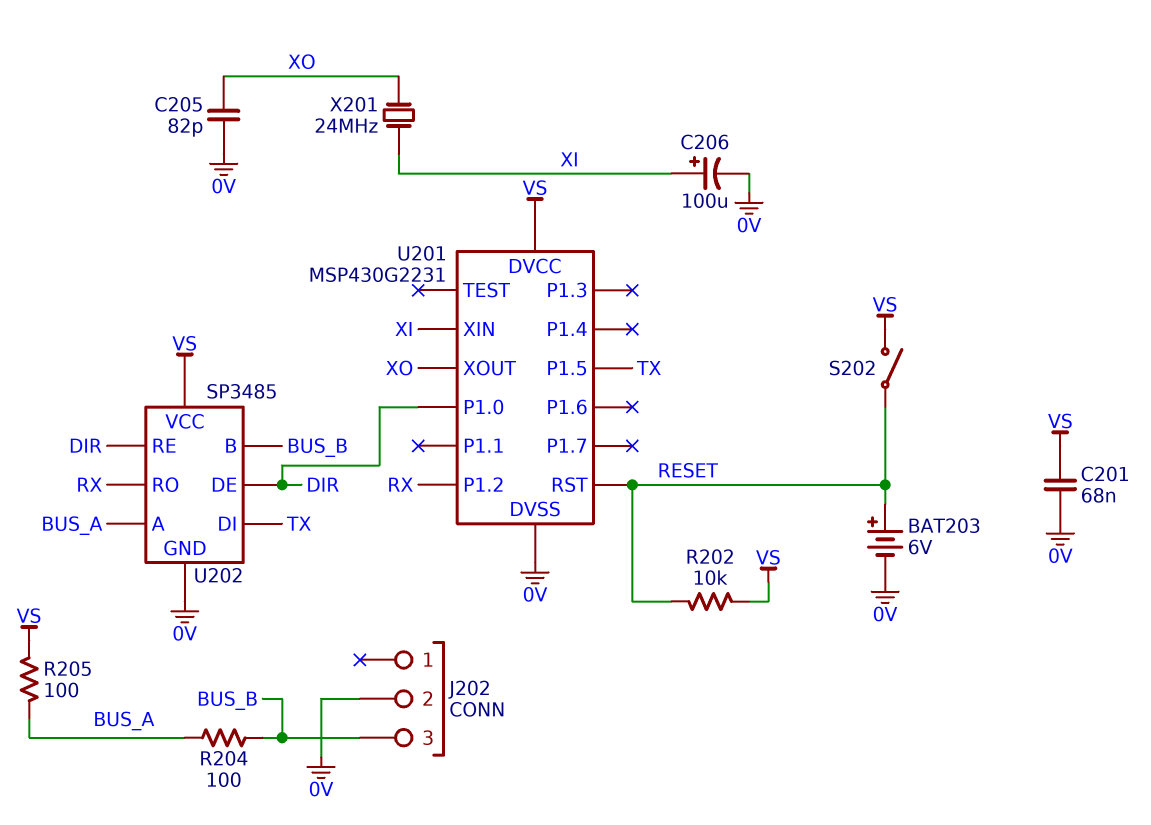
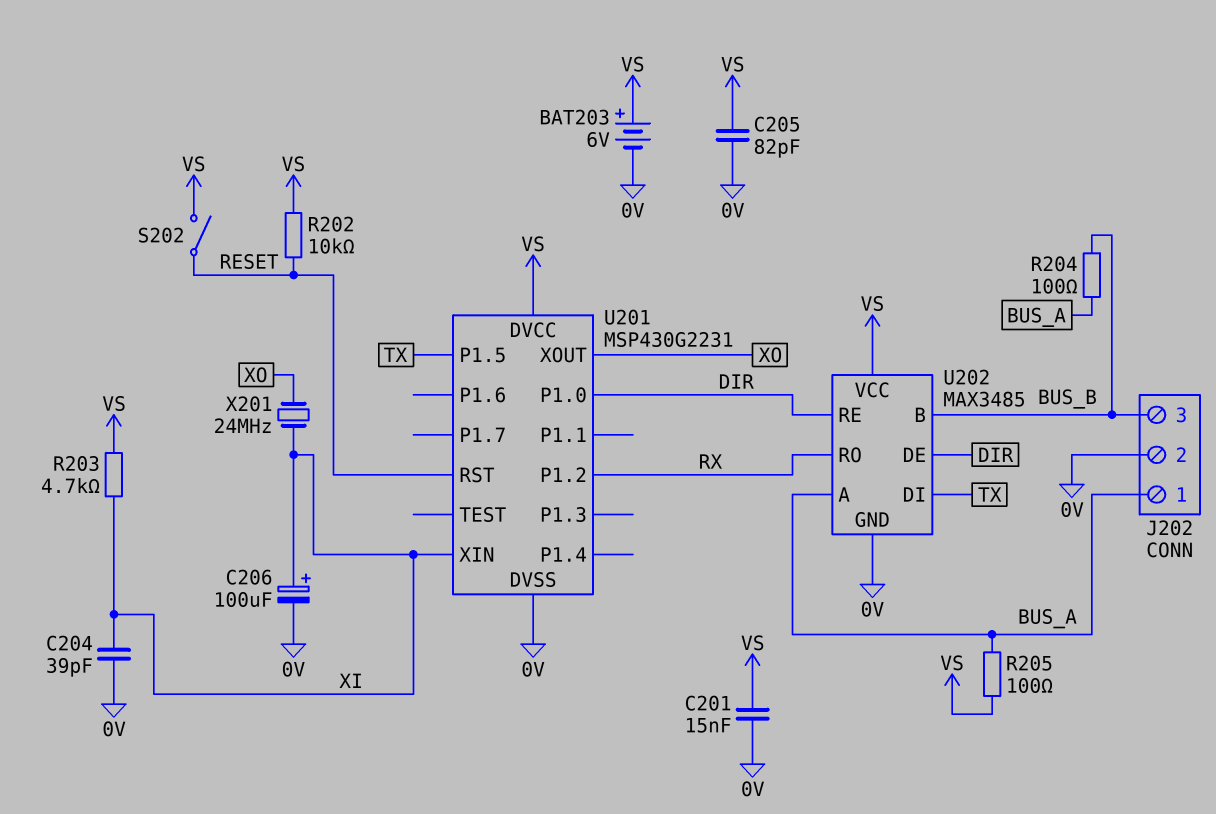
BAT203: 6V (plus RESET, minus 0V) -> 6V (plus VS, minus 0V)
C201: 68nF (0V, VS) -> 15nF (0V, VS)
C204: none -> 39pF (0V, XI)
C205: 82pF (0V, XO) -> 82pF (0V, VS)
J202 pin 1: none -> BUS_A
R203: none -> 4.7k (VS, XI)
U202: SP3485 -> MAX3485

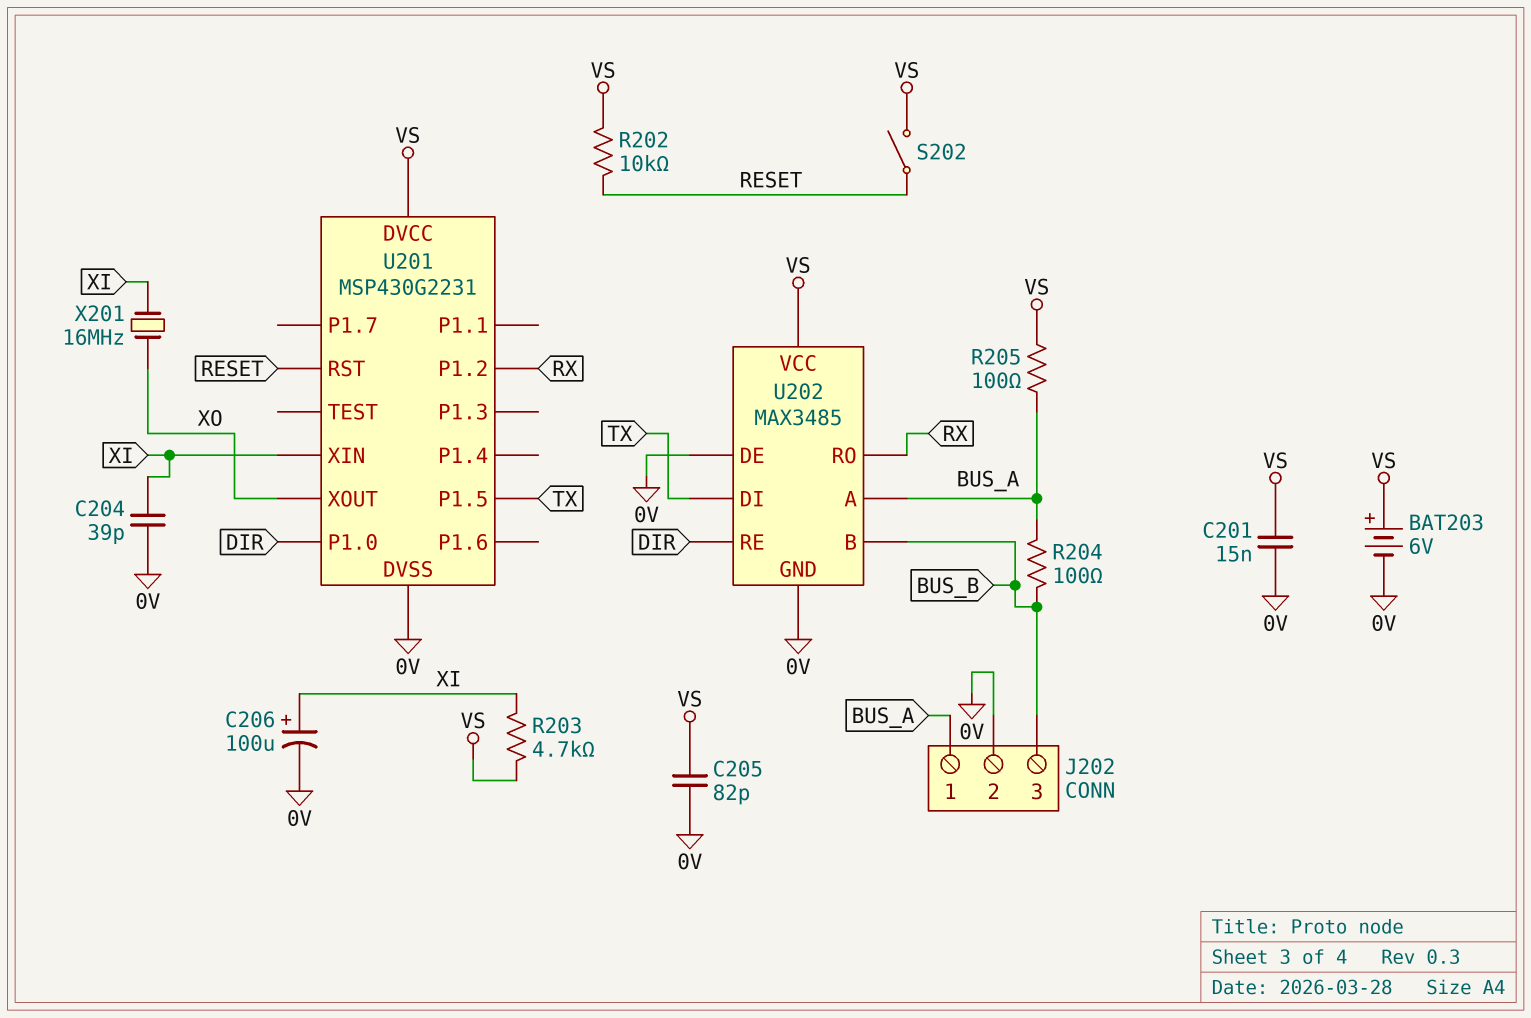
U202 pin DE: DIR -> 0V
X201: 24MHz (XI, XO) -> 16MHz (XI, XO)

